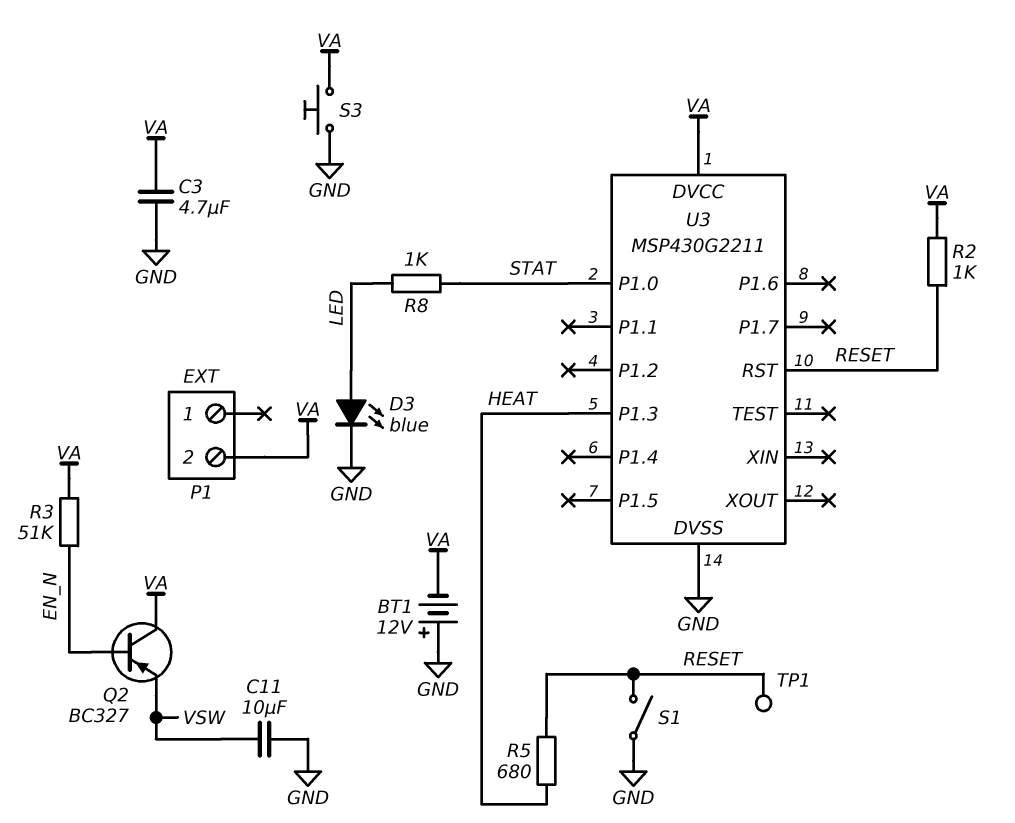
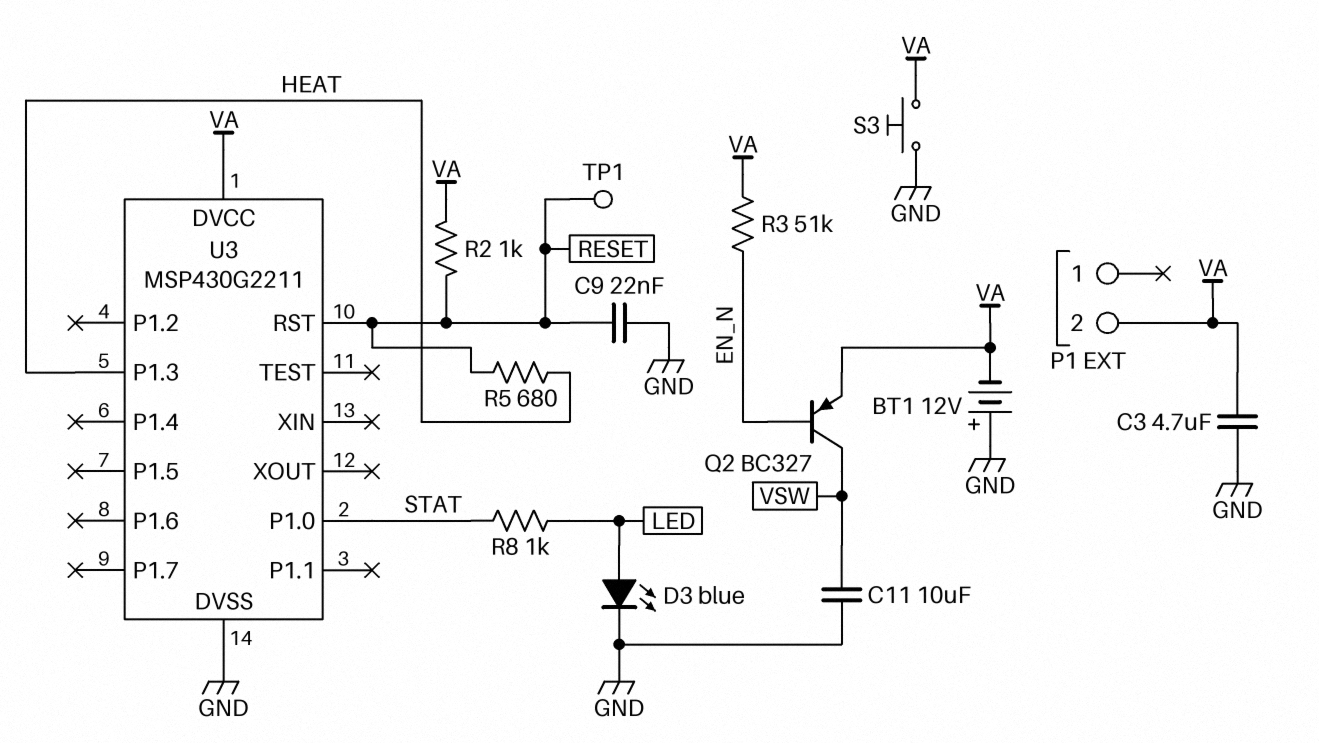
C9: none -> 22nF (GND, RESET)
Q2: PNP BC327 (B EN_N, C VA, E VSW) -> PNP BC327 (B EN_N, C VSW, E VA)
S1: switch (GND, RESET) -> none

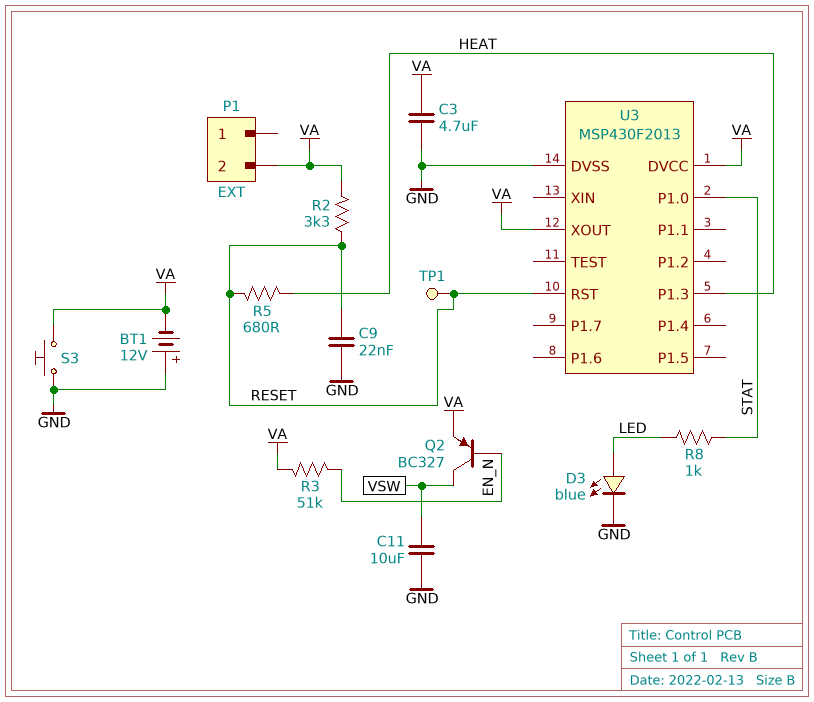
R2: 1k (RESET, VA) -> 3.3k (RESET, VA)
U3: MSP430G2211 -> MSP430F2013
U3 pin XOUT: none -> VA

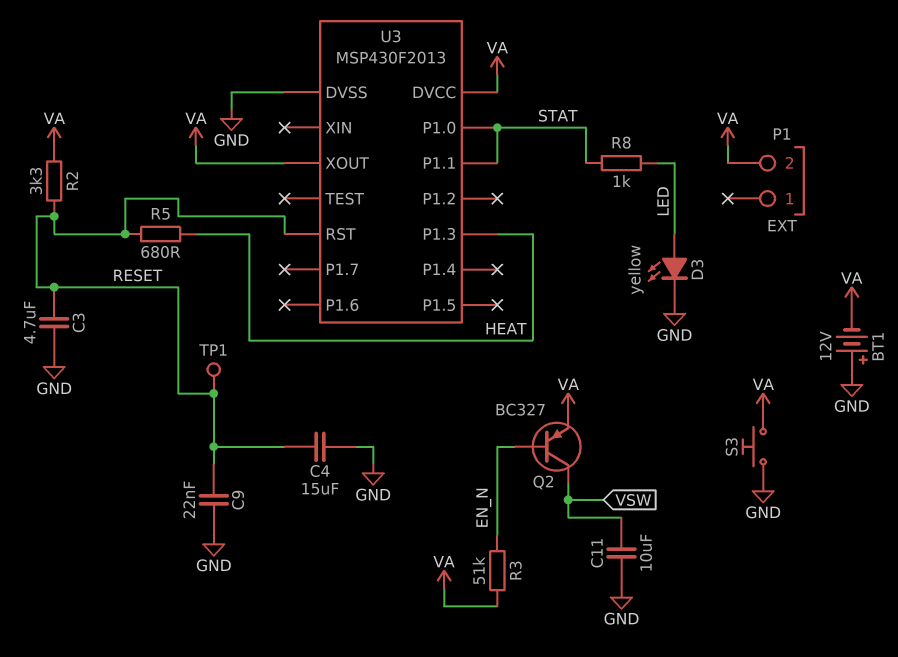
C3: 4.7uF (GND, VA) -> 4.7uF (GND, RESET)
C4: none -> 15uF (GND, RESET)
D3: LED blue (A LED, K GND) -> LED yellow (A LED, K GND)
U3 pin P1.1: none -> STAT

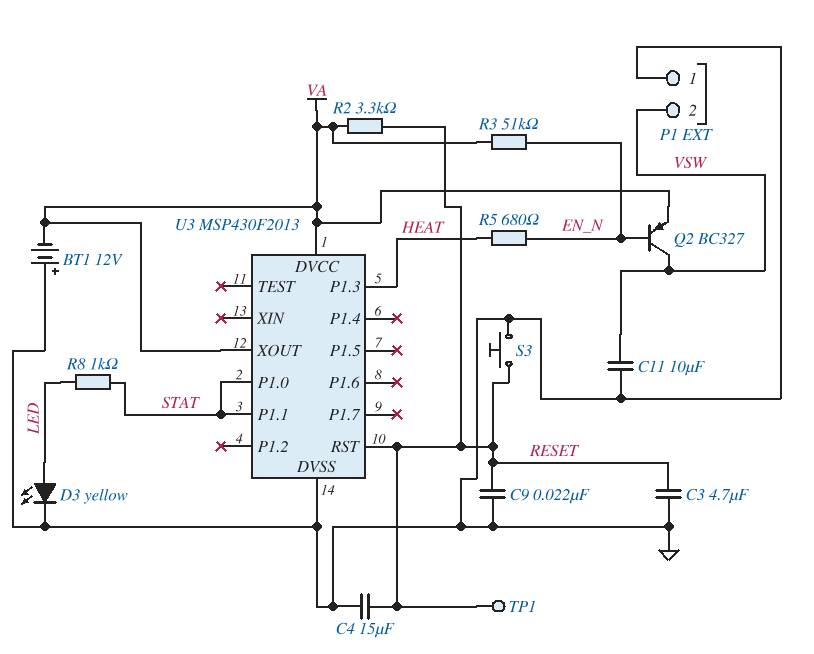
P1 pin 1: none -> GND
P1 pin 2: VA -> VSW
R5: 680 (HEAT, RESET) -> 680 (EN_N, HEAT)
S3: button (GND, VA) -> button (GND, RESET)

